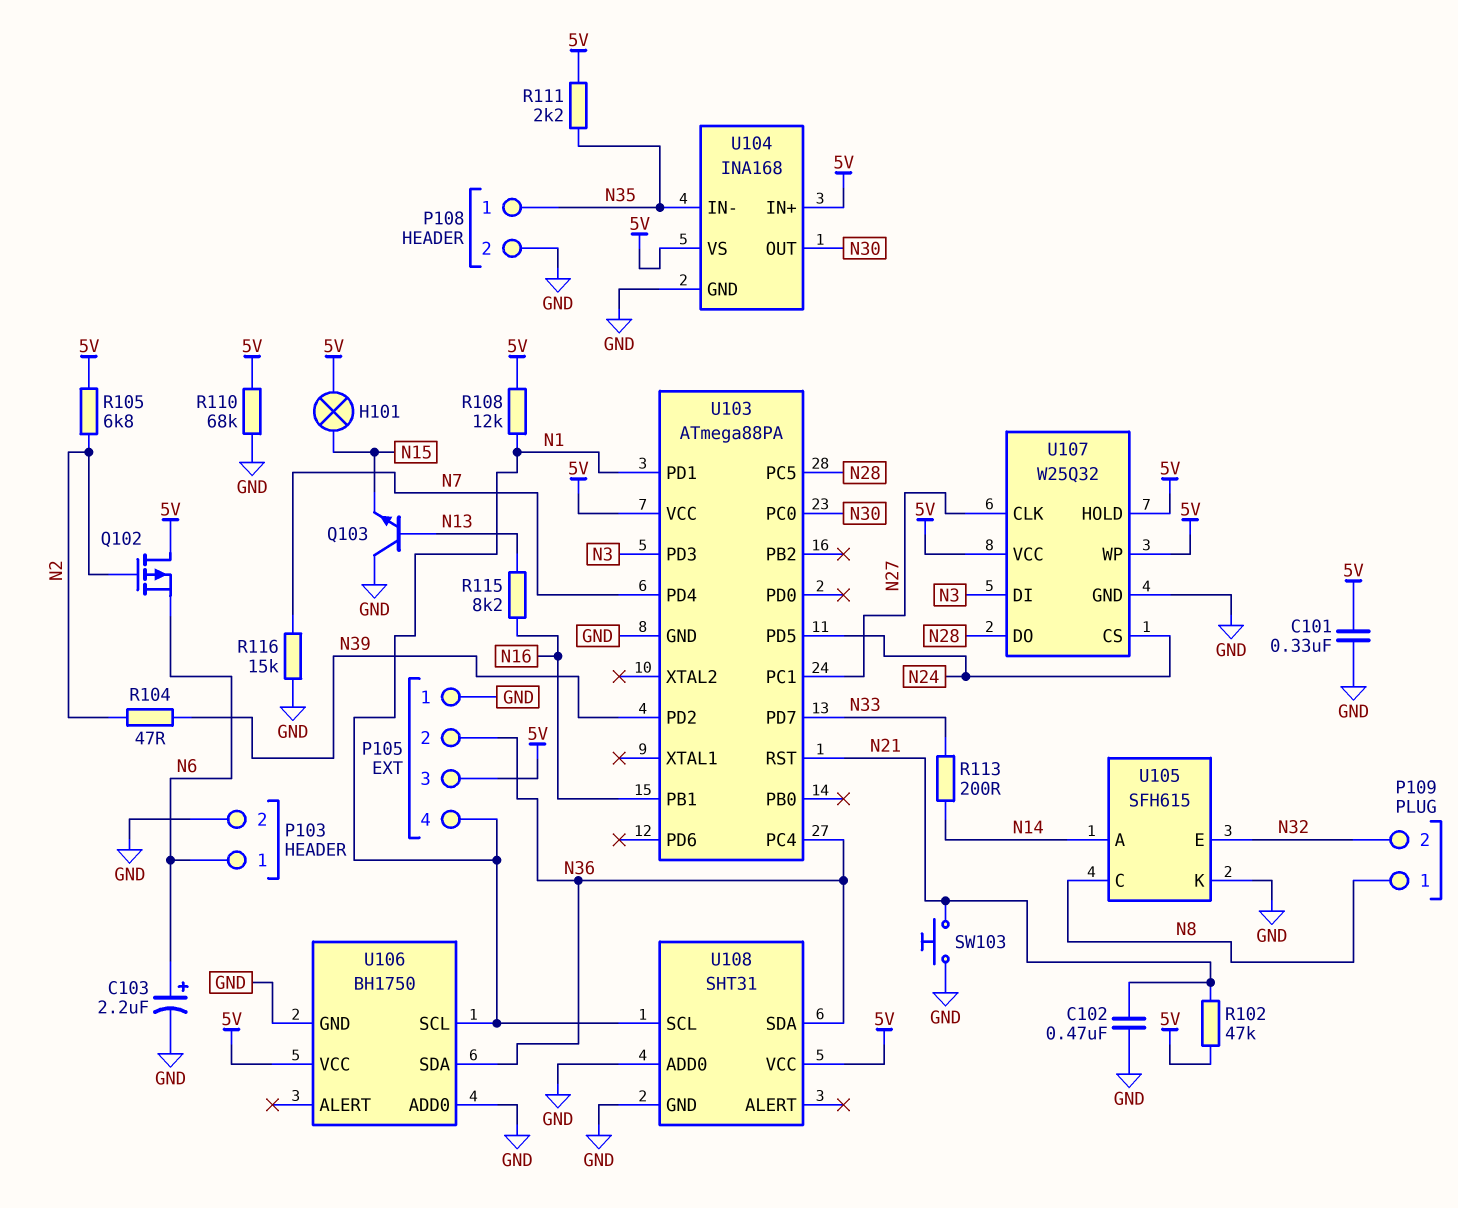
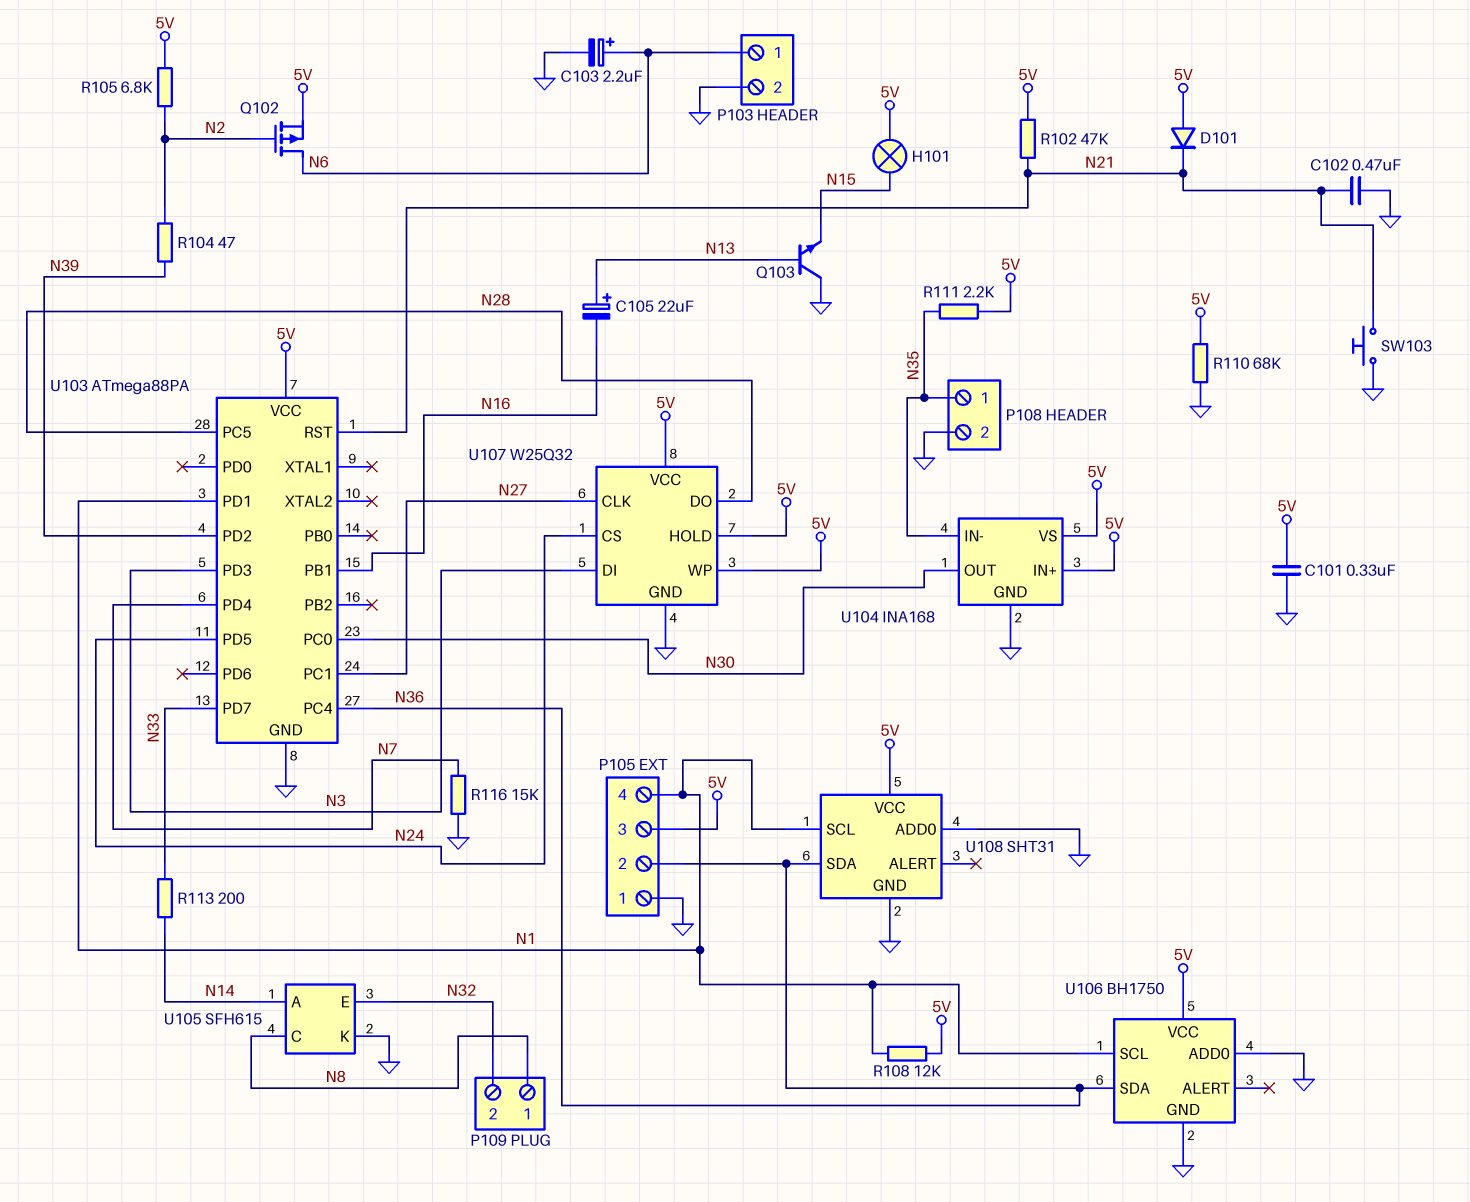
C105: none -> 22uF (plus N13, minus N16)
D101: none -> diode (A 5V, K N21)
Q102: PMOS (G N2, D 5V, S N6) -> PMOS (G N2, D N6, S 5V)
R115: 8.2k (N13, N16) -> none

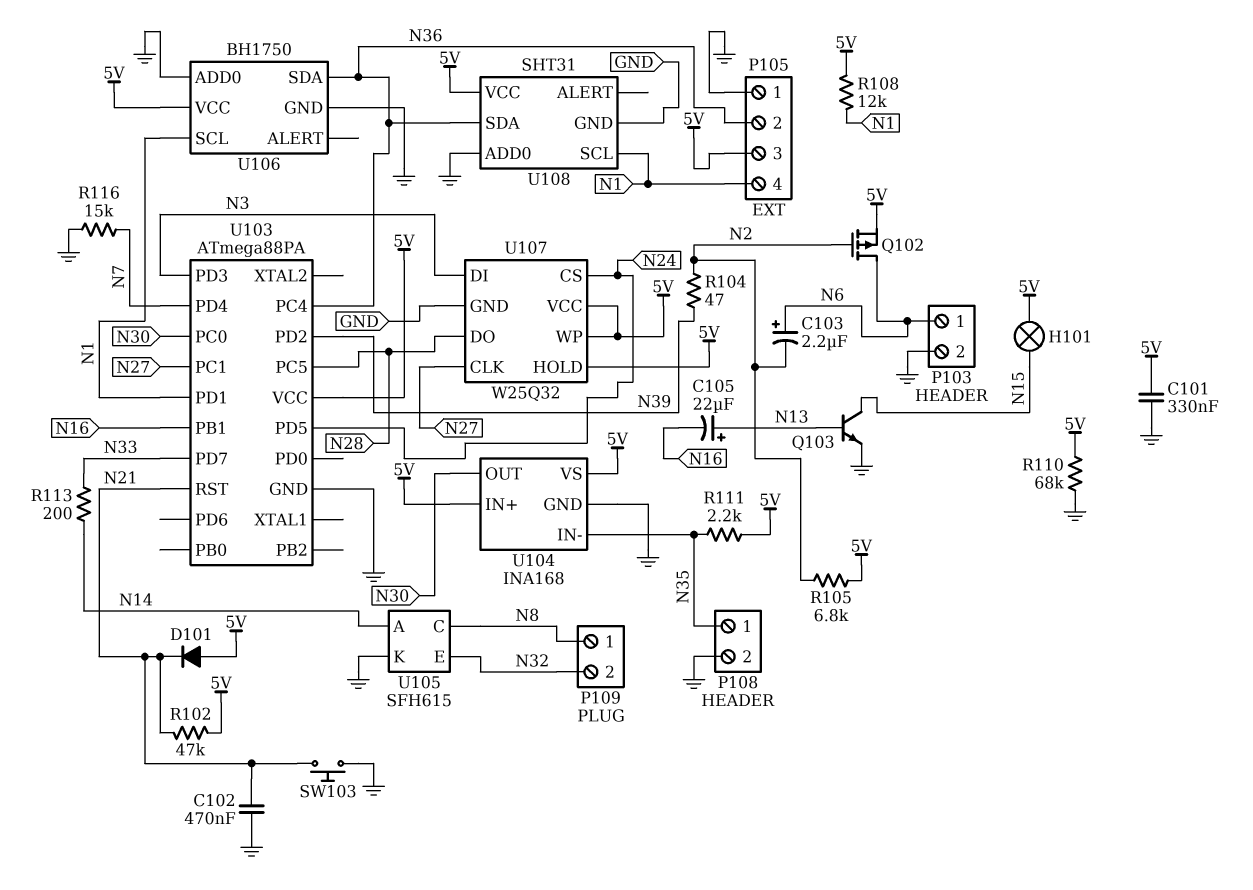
C103: 2.2uF (plus N6, minus GND) -> 2.2uF (plus N6, minus N2)
Q103: NPN (B N13, C GND, E N15) -> NPN (B N13, C N15, E GND)

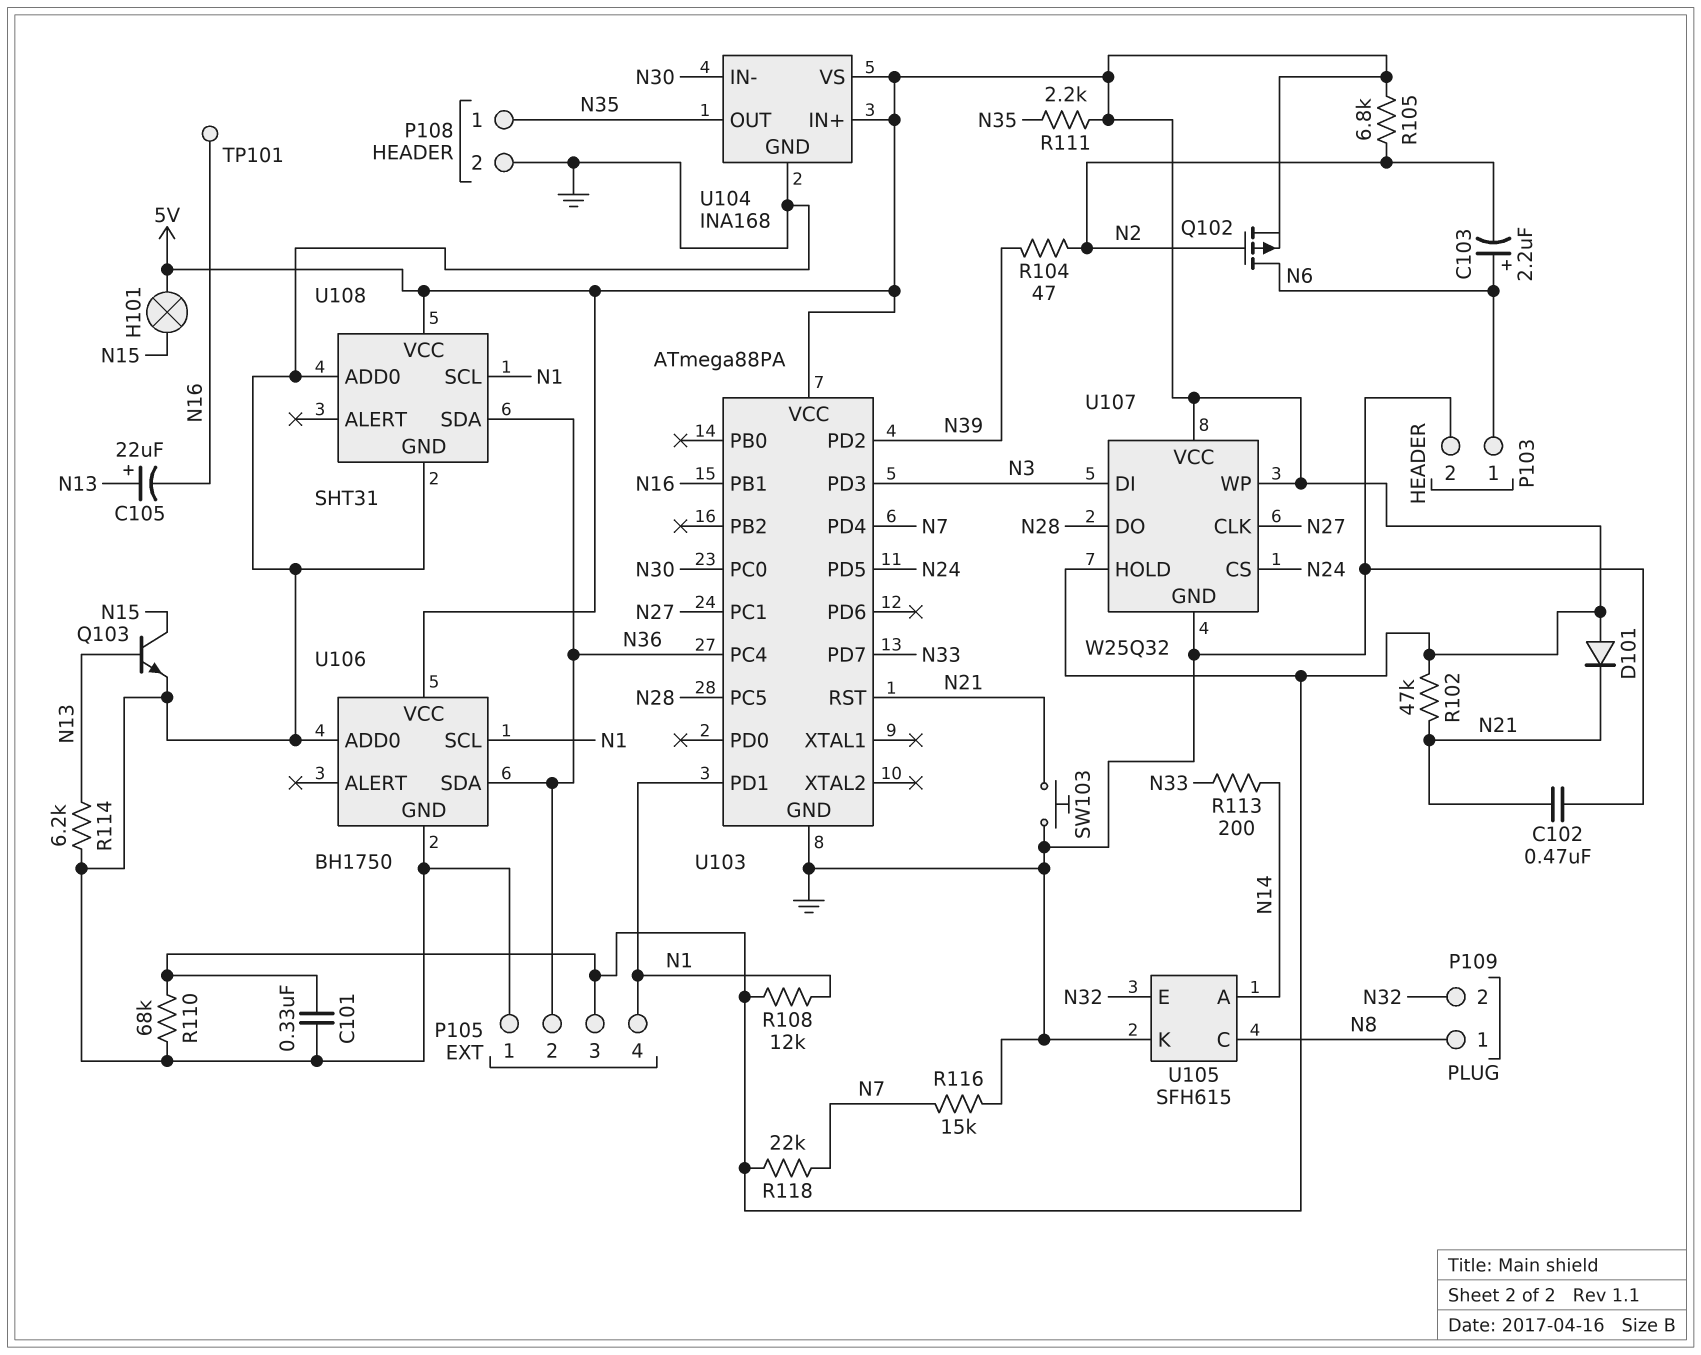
R114: none -> 6.2k (GND, N13)
R118: none -> 22k (5V, N7)
TP101: none -> test point (N16)
U104 pin IN-: N35 -> N30
U104 pin OUT: N30 -> N35

